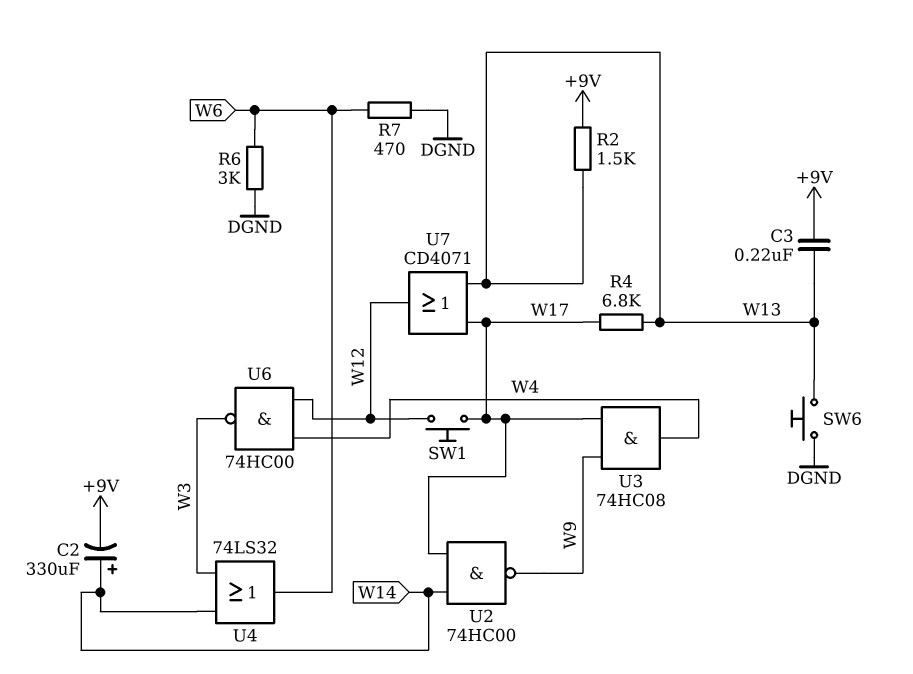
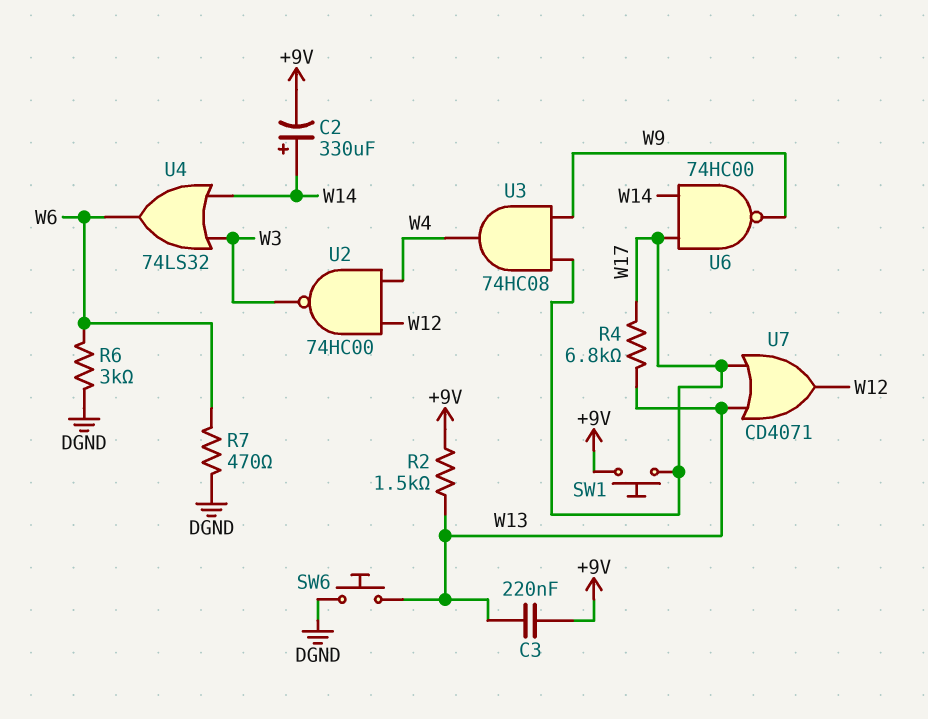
SW1: button (W12, W17) -> button (+9V, W17)
U2: NAND 74HC00 (in W14, in W17, out W9) -> NAND 74HC00 (in W4, in W12, out W3)
U6: NAND 74HC00 (in W4, in W12, out W3) -> NAND 74HC00 (in W14, in W17, out W9)

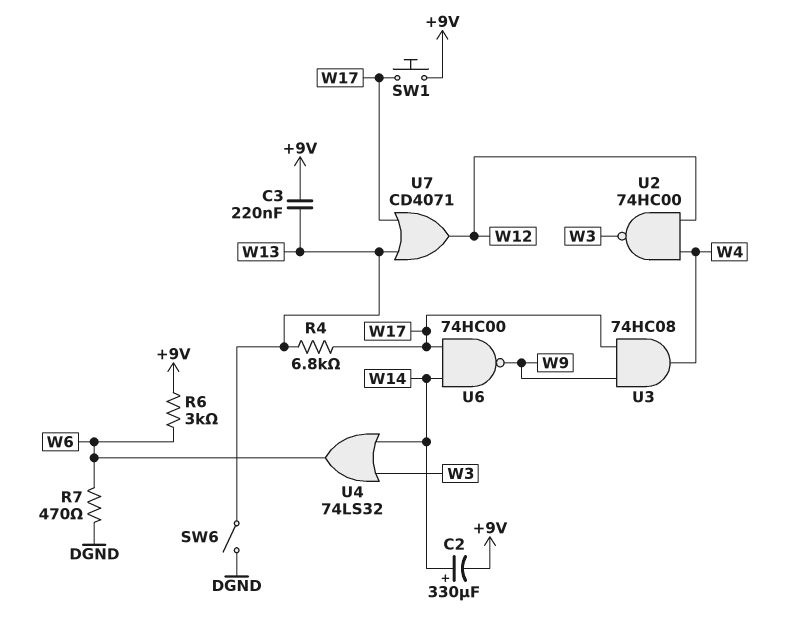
R2: 1.5k (+9V, W13) -> none
R6: 3k (DGND, W6) -> 3k (+9V, W6)
SW6: button (DGND, W13) -> switch (DGND, W13)

